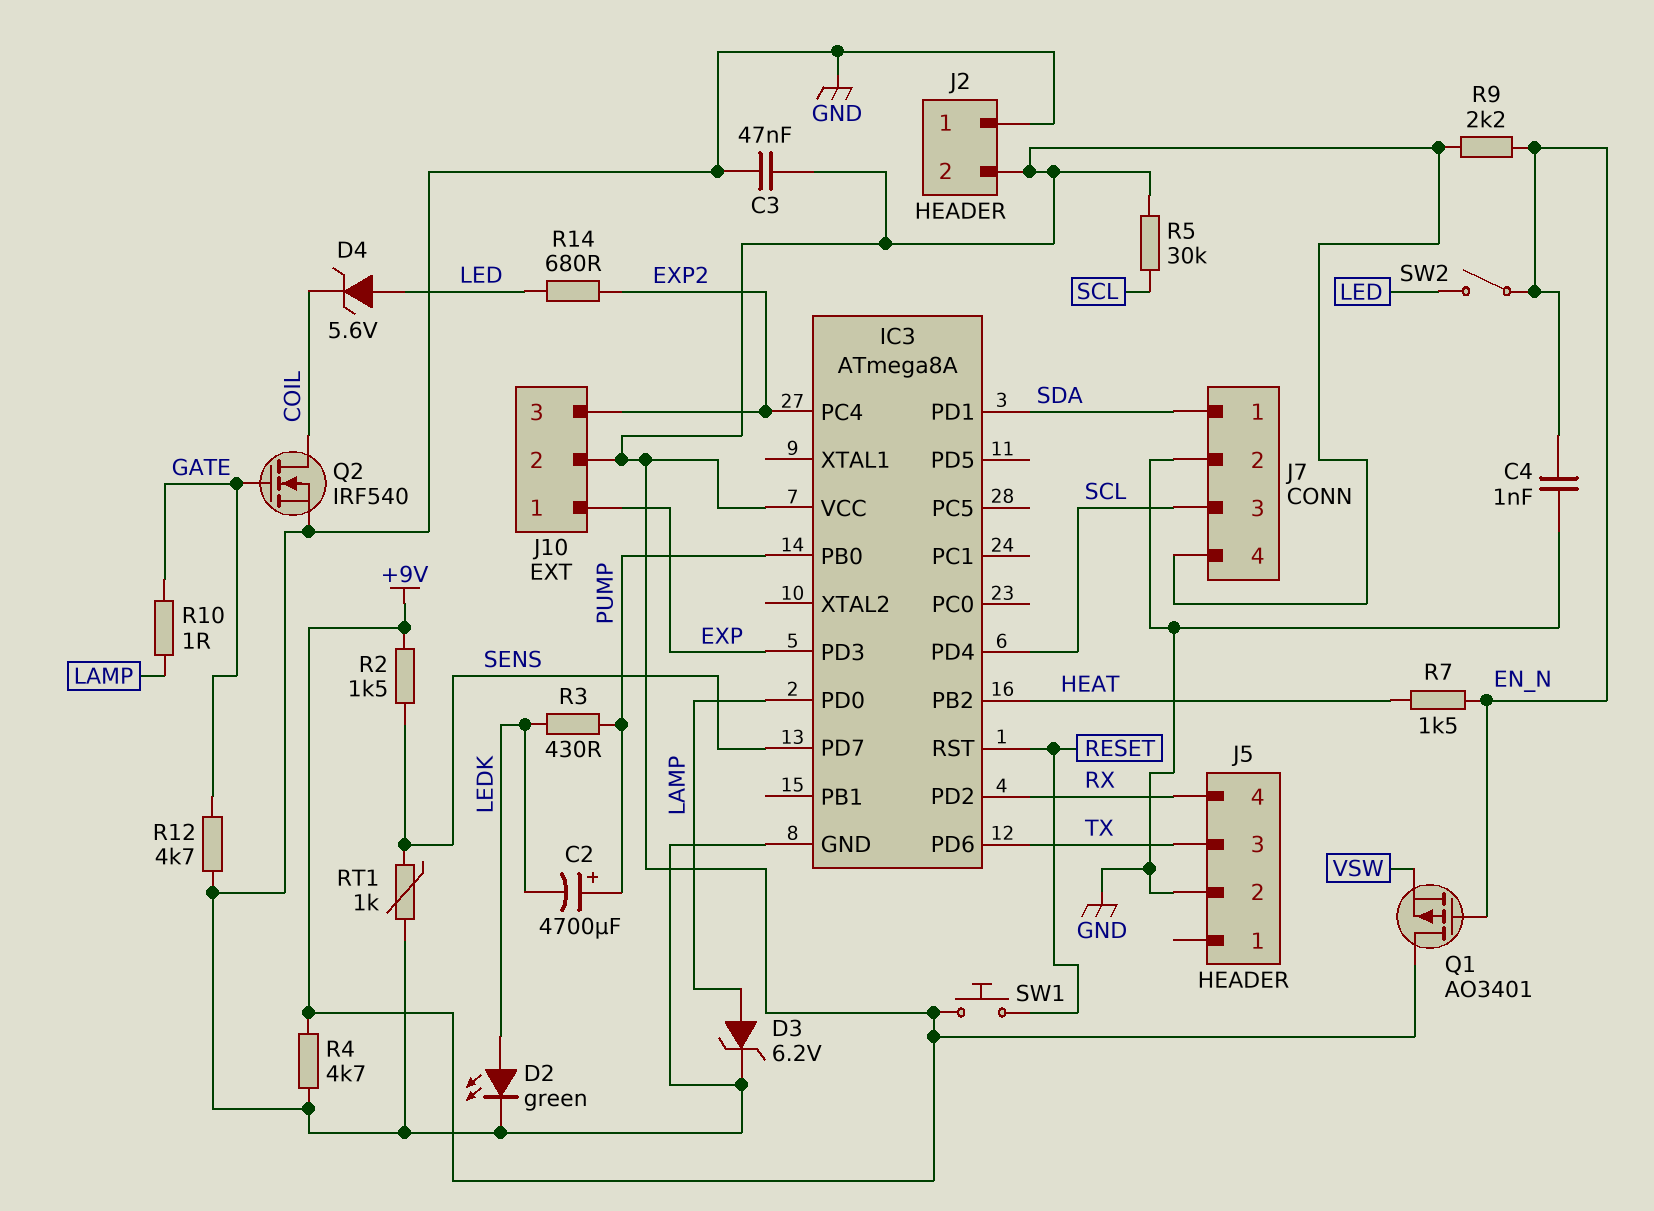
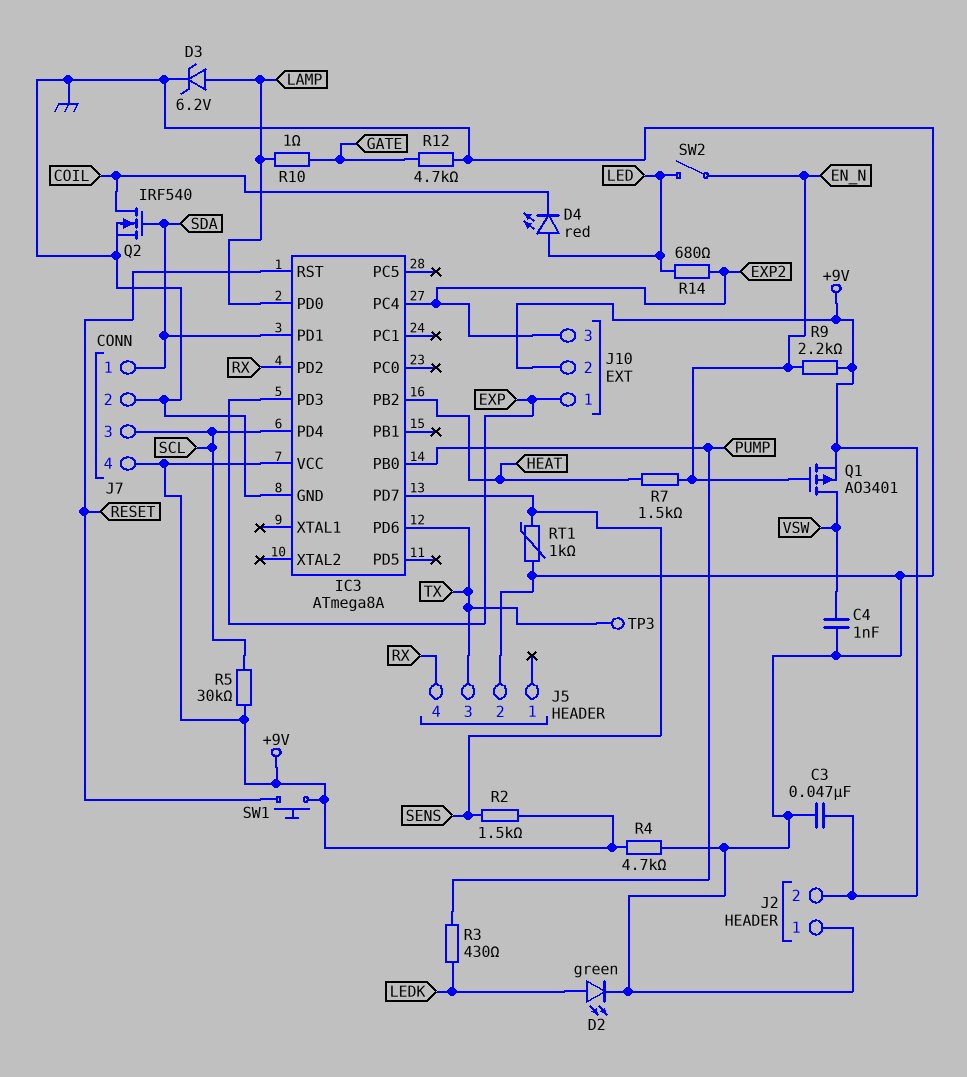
C2: 4700uF (plus PUMP, minus LEDK) -> none
C4: 1nF (EN_N, GND) -> 1nF (GND, VSW)
D4: zener 5.6V (A LED, K COIL) -> LED red (A LED, K COIL)
Q1: PMOS AO3401 (G EN_N, D +9V, S VSW) -> PMOS AO3401 (G EN_N, D VSW, S +9V)
Q2: NMOS IRF540 (G GATE, D COIL, S GND) -> NMOS IRF540 (G SDA, D COIL, S GND)
TP3: none -> test point (TX)

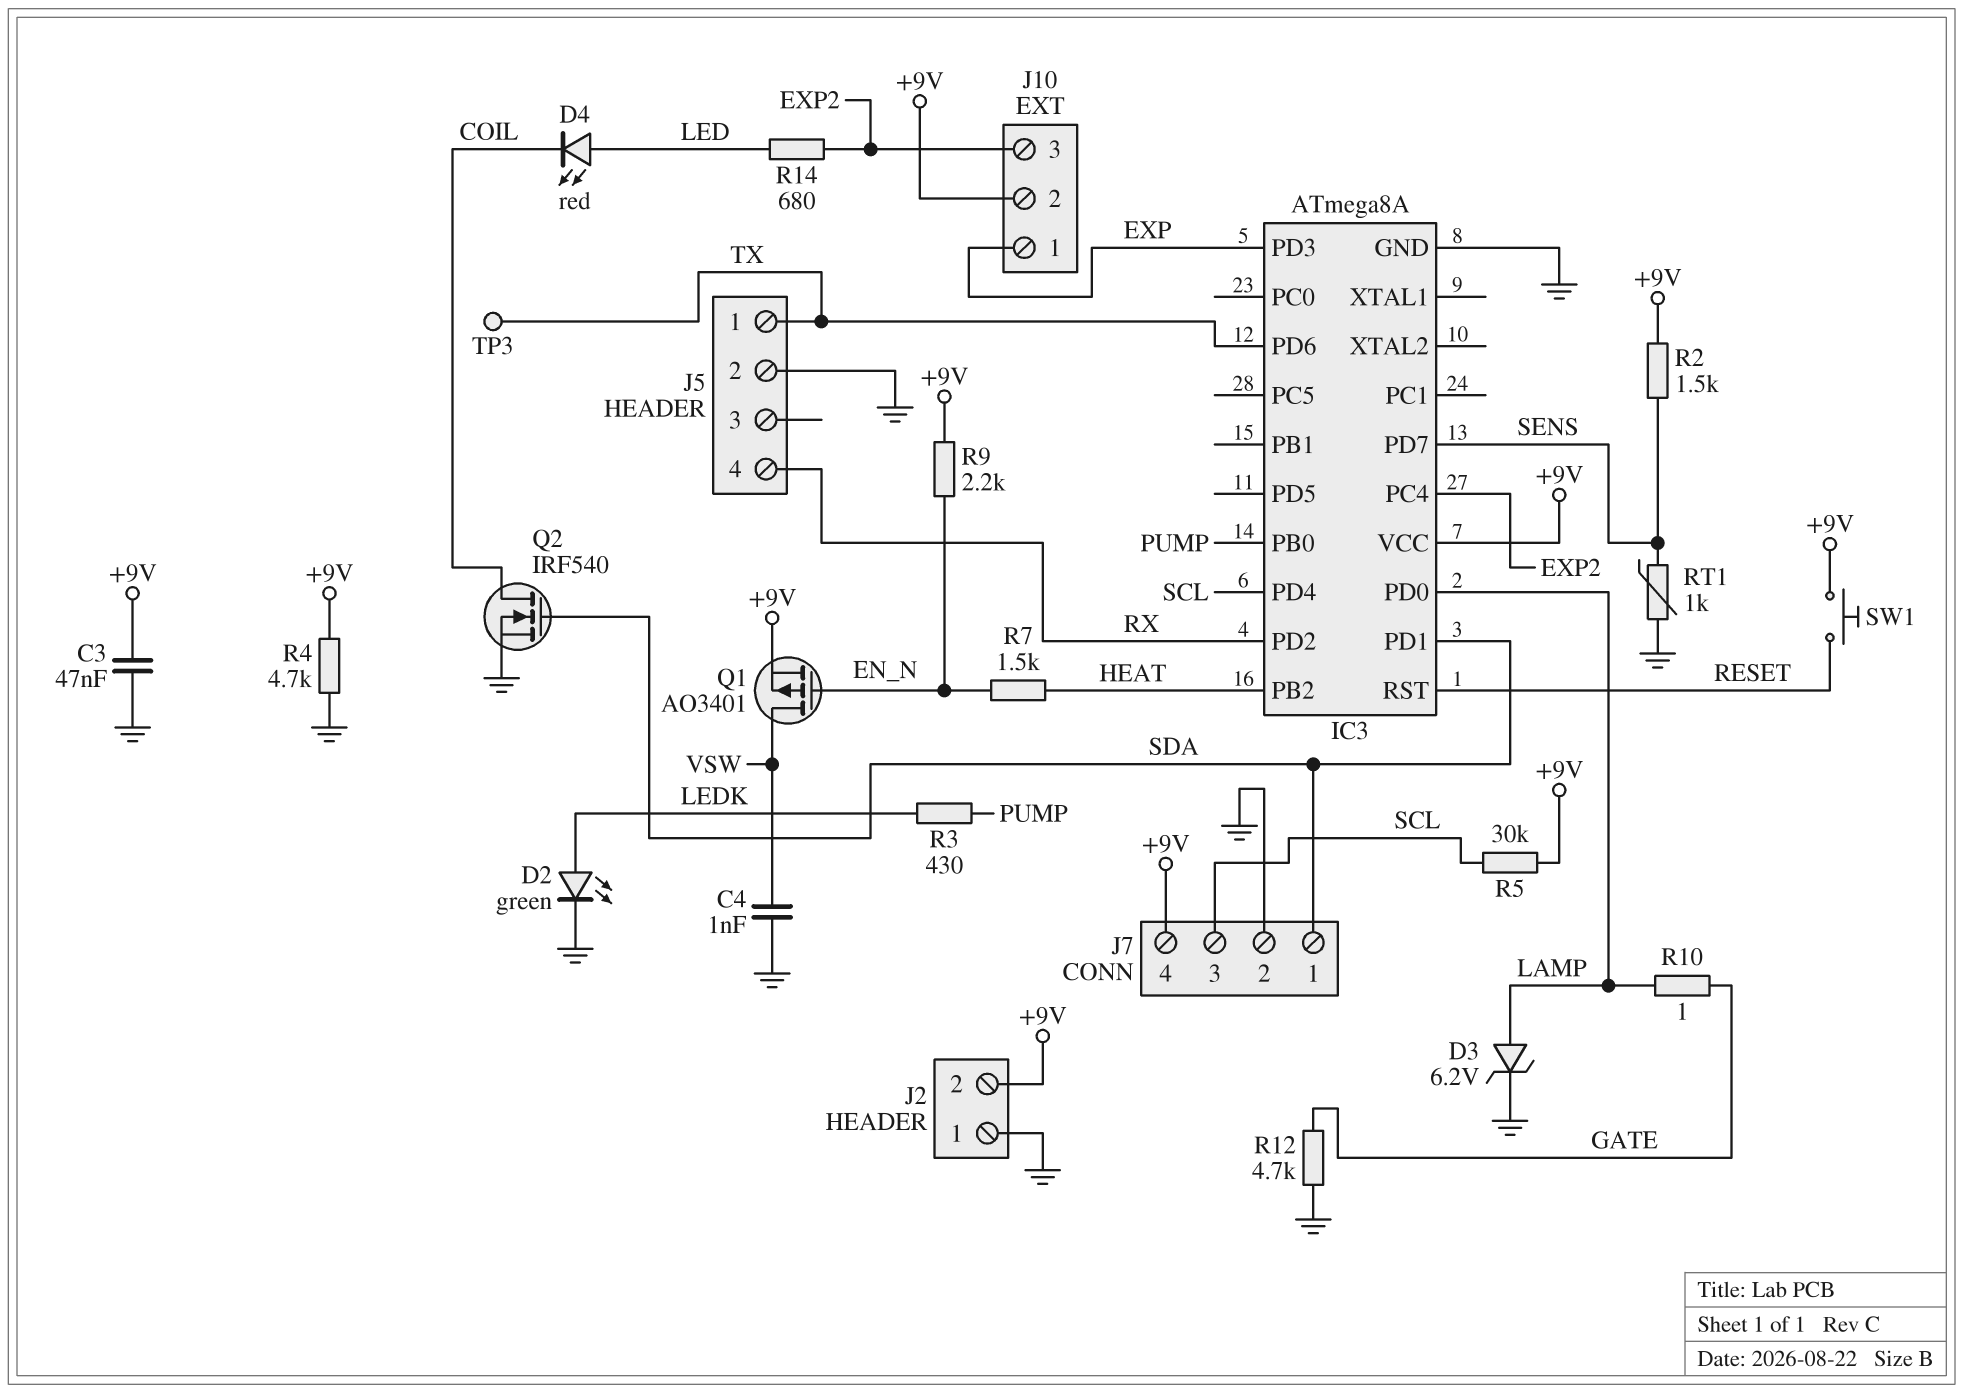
J5 pin 1: none -> TX
J5 pin 3: TX -> none
SW2: switch (EN_N, LED) -> none

